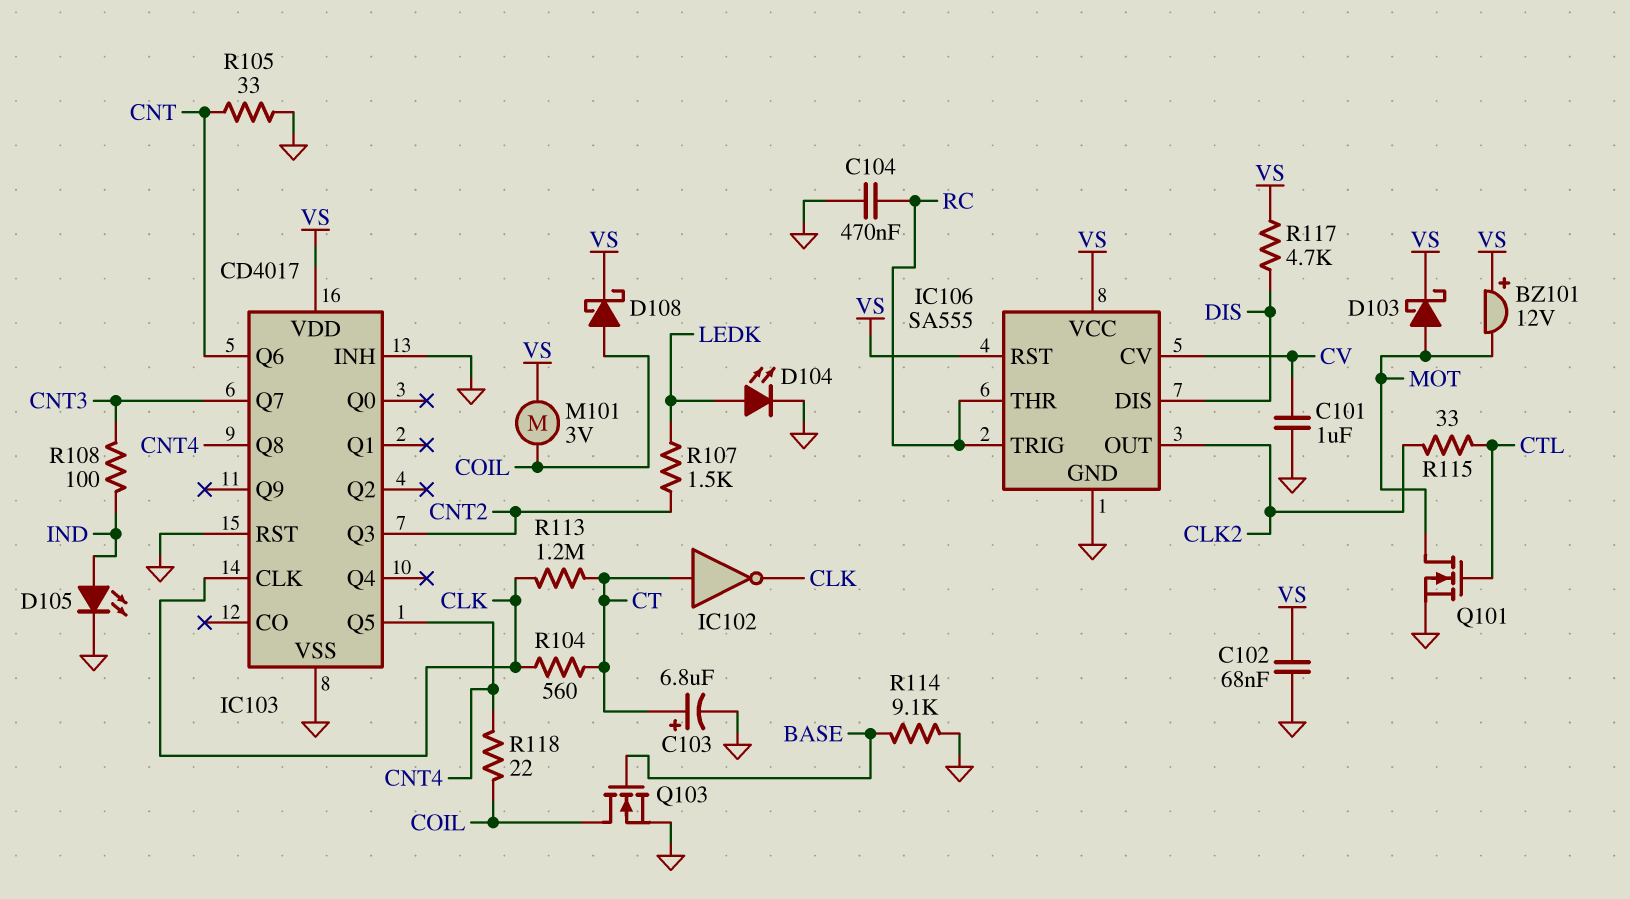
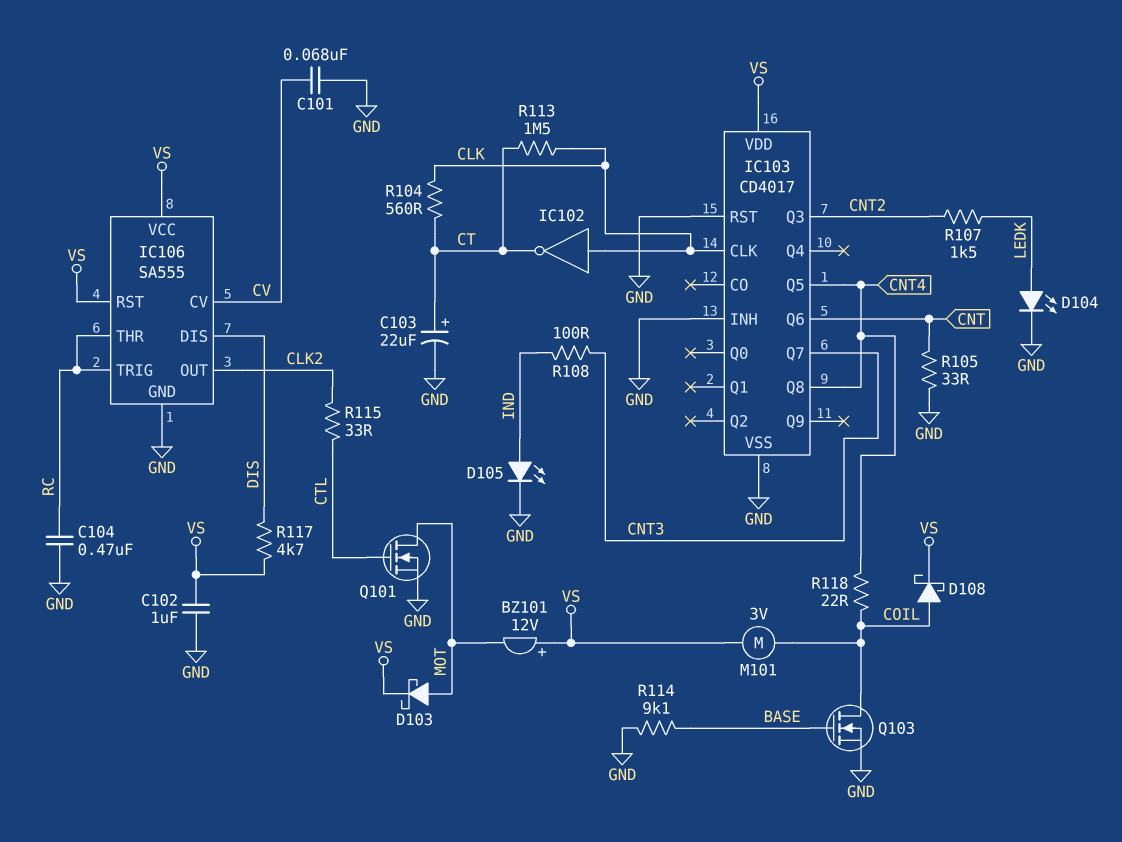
C101: 1uF (CV, GND) -> 68nF (CV, GND)
C102: 68nF (GND, VS) -> 1uF (GND, VS)
C103: 6.8uF (plus CT, minus GND) -> 22uF (plus CT, minus GND)
IC102: NOT (in CT, out CLK) -> NOT (in CLK, out CT)
R113: 1.2M (CLK, CT) -> 1.5M (CLK, CT)

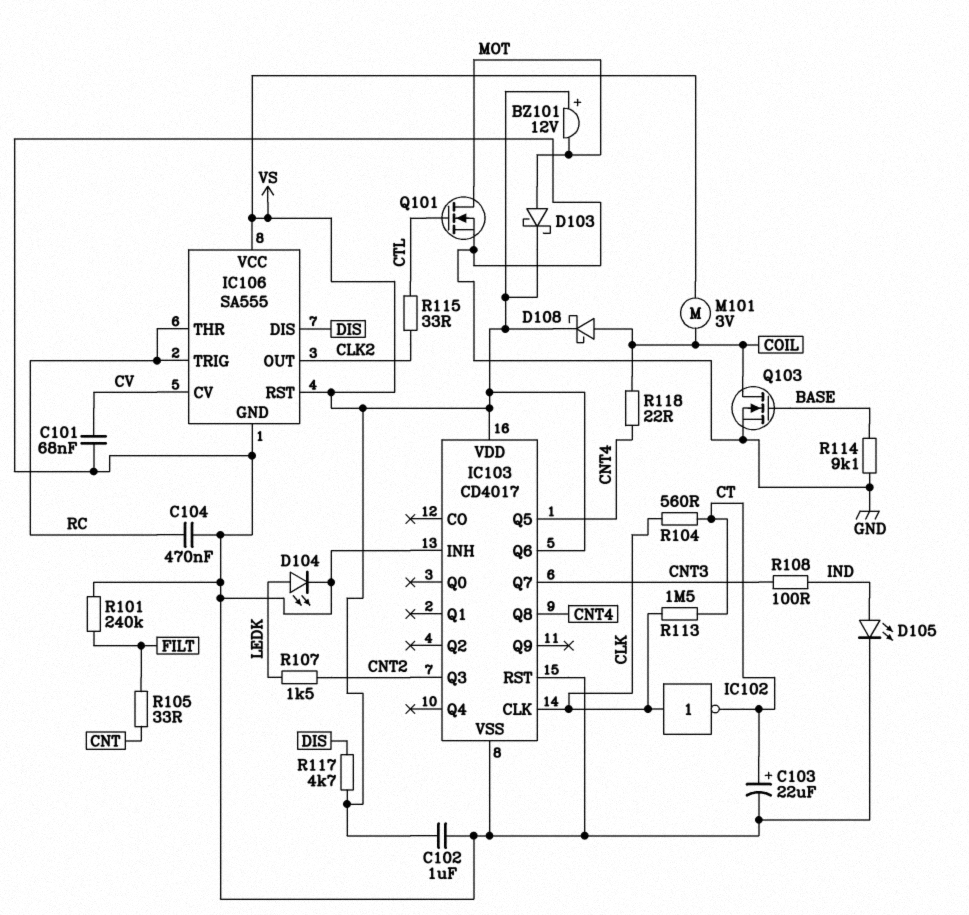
IC103 pin Q6: CNT -> VS
R101: none -> 240k (FILT, GND)
R105: 33 (CNT, GND) -> 33 (CNT, FILT)

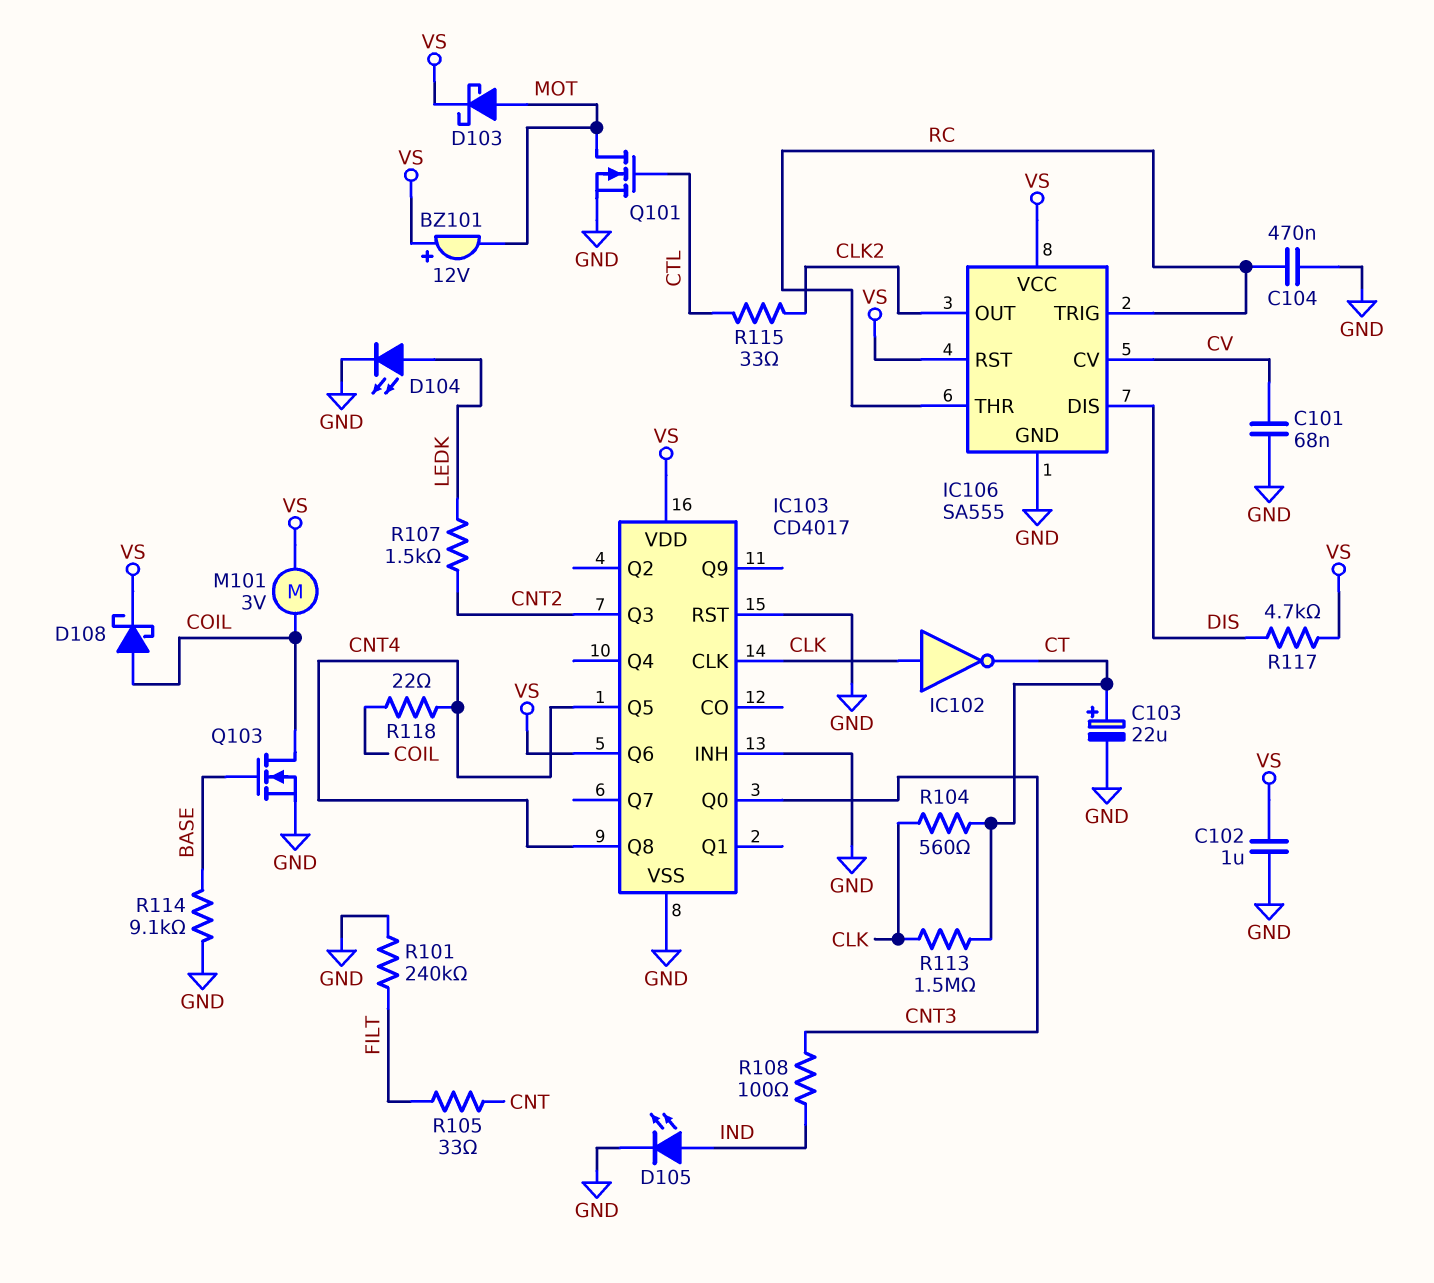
IC103 pin Q0: none -> CNT3
IC103 pin Q7: CNT3 -> none

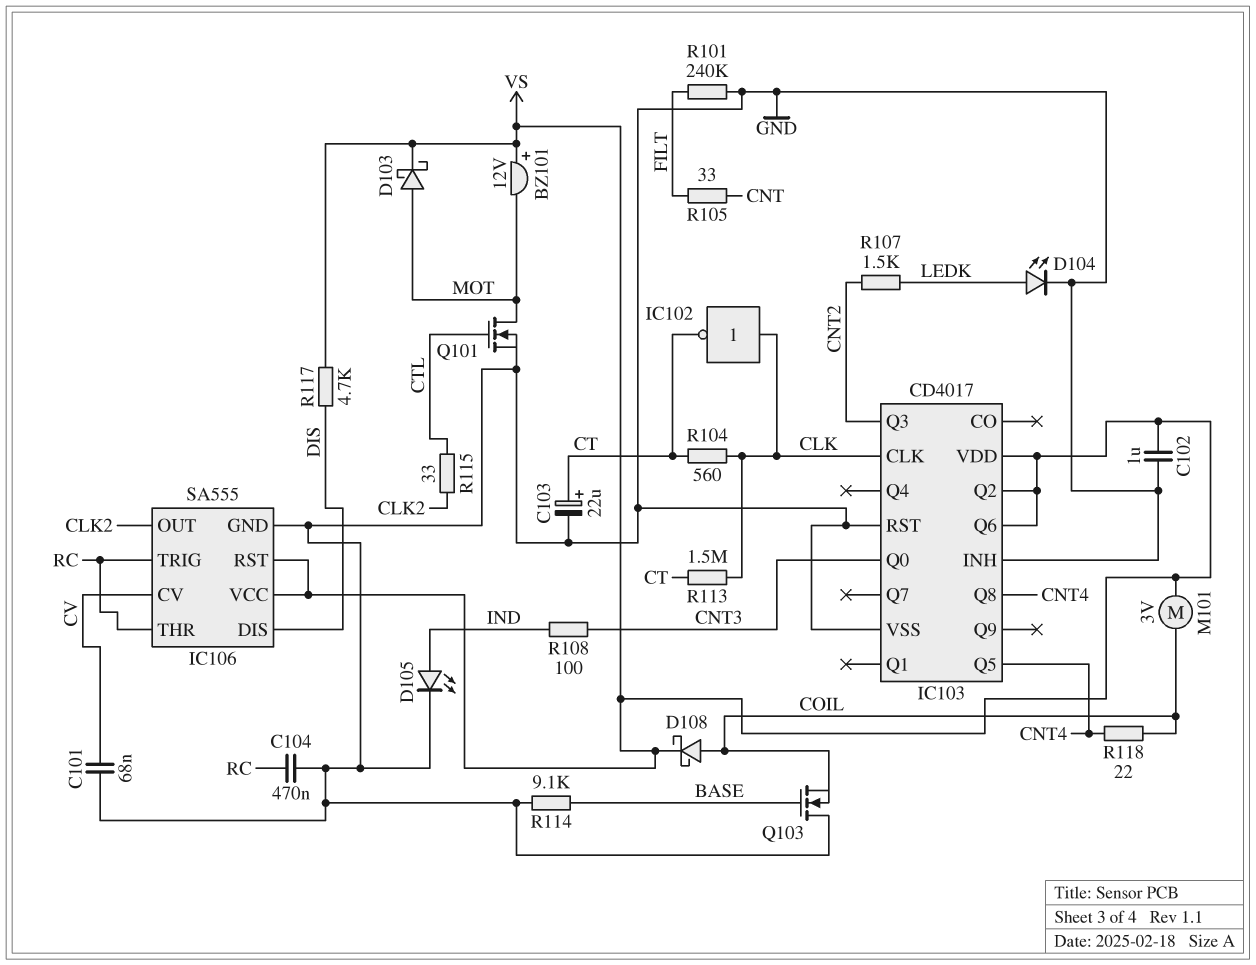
IC103 pin Q2: none -> VS
Q103: NMOS (G BASE, D COIL, S GND) -> NMOS (G BASE, D GND, S COIL)

